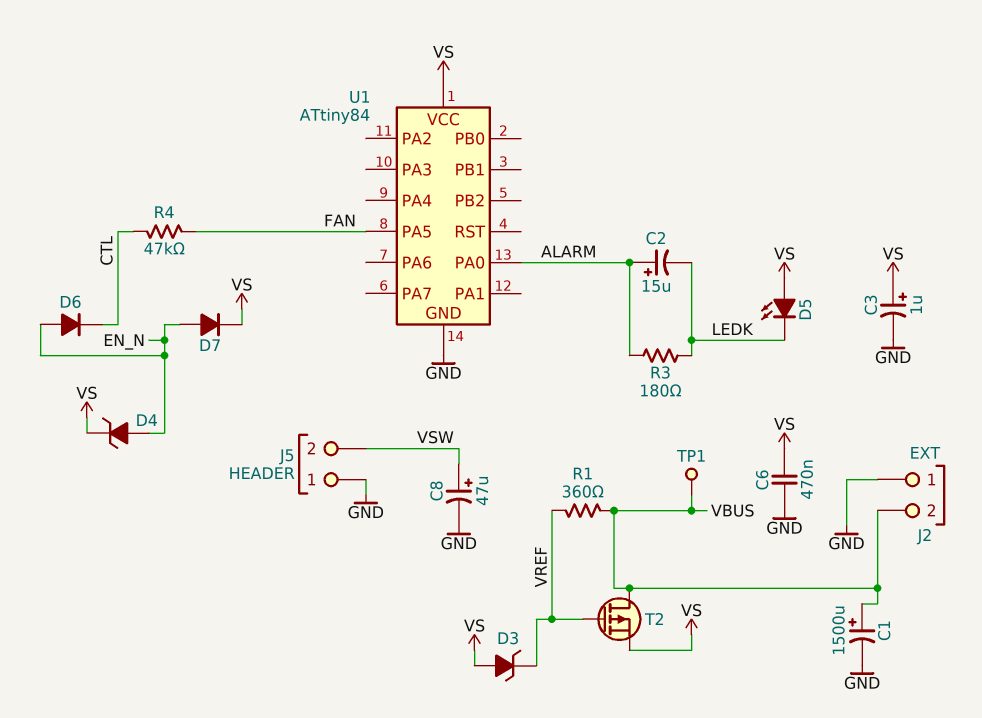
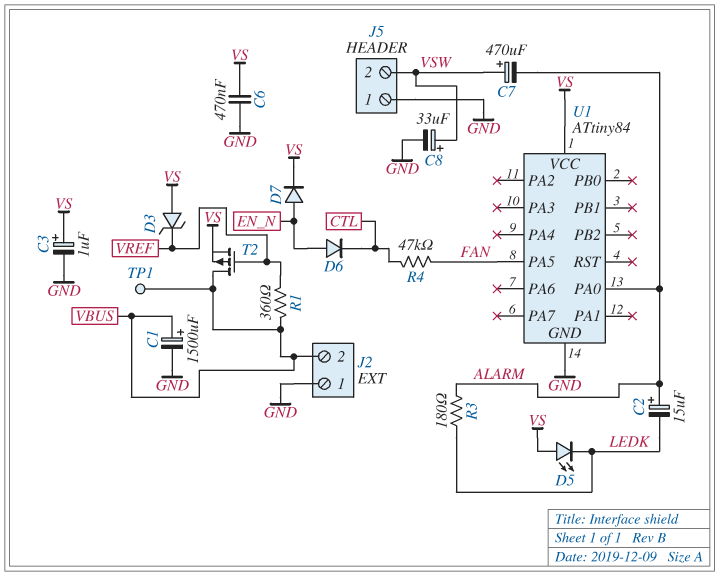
C7: none -> 470uF (plus VSW, minus ALARM)
C8: 47uF (plus VSW, minus GND) -> 33uF (plus VSW, minus GND)
D4: zener (A EN_N, K VS) -> none

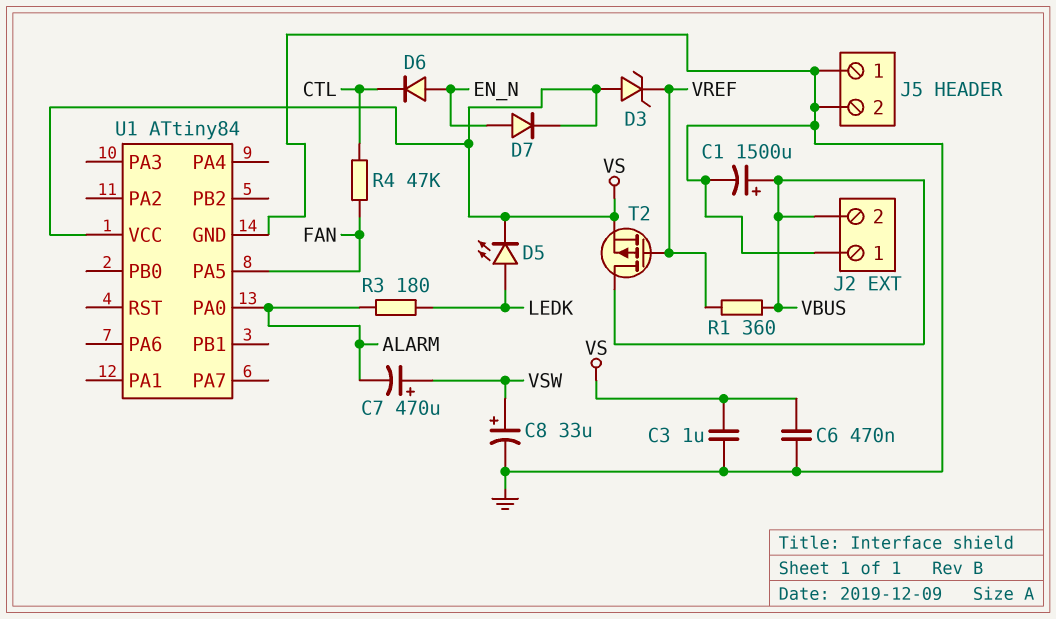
C2: 15uF (plus ALARM, minus LEDK) -> none
C3: 1uF (plus VS, minus GND) -> 1uF (GND, VS)
D5: LED (A VS, K LEDK) -> LED (A LEDK, K VS)
J5 pin 2: VSW -> GND
TP1: test point (VBUS) -> none

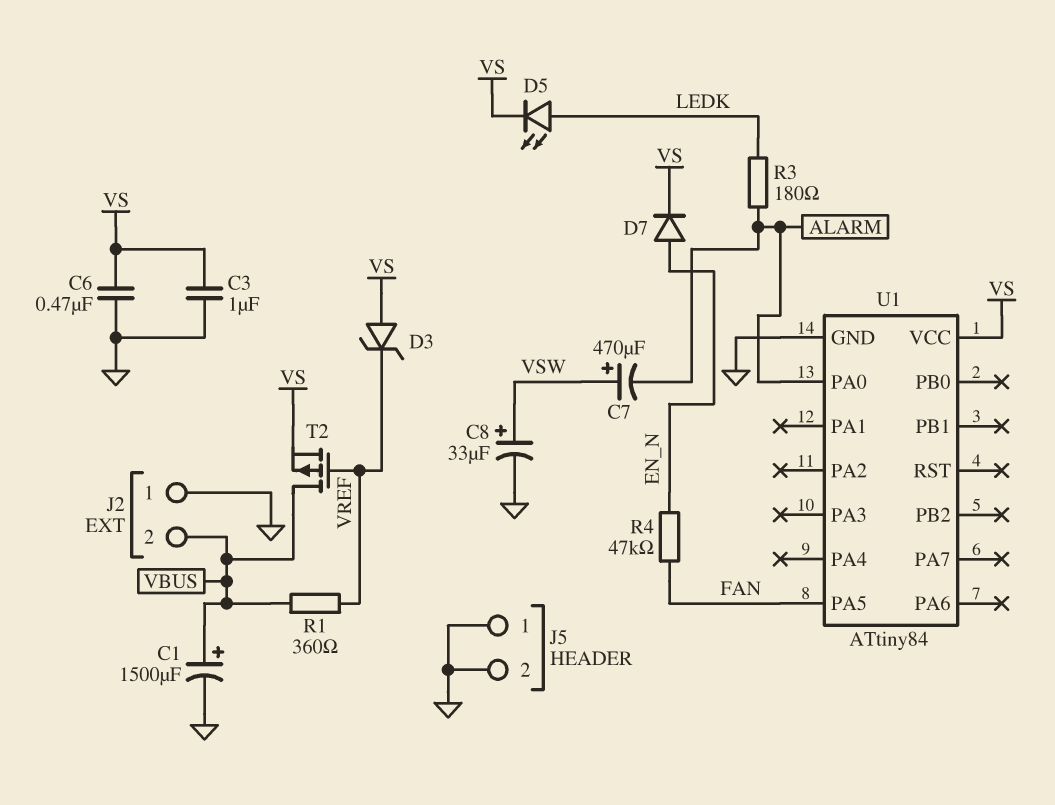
D6: diode (A EN_N, K CTL) -> none
R4: 47k (CTL, FAN) -> 47k (EN_N, FAN)

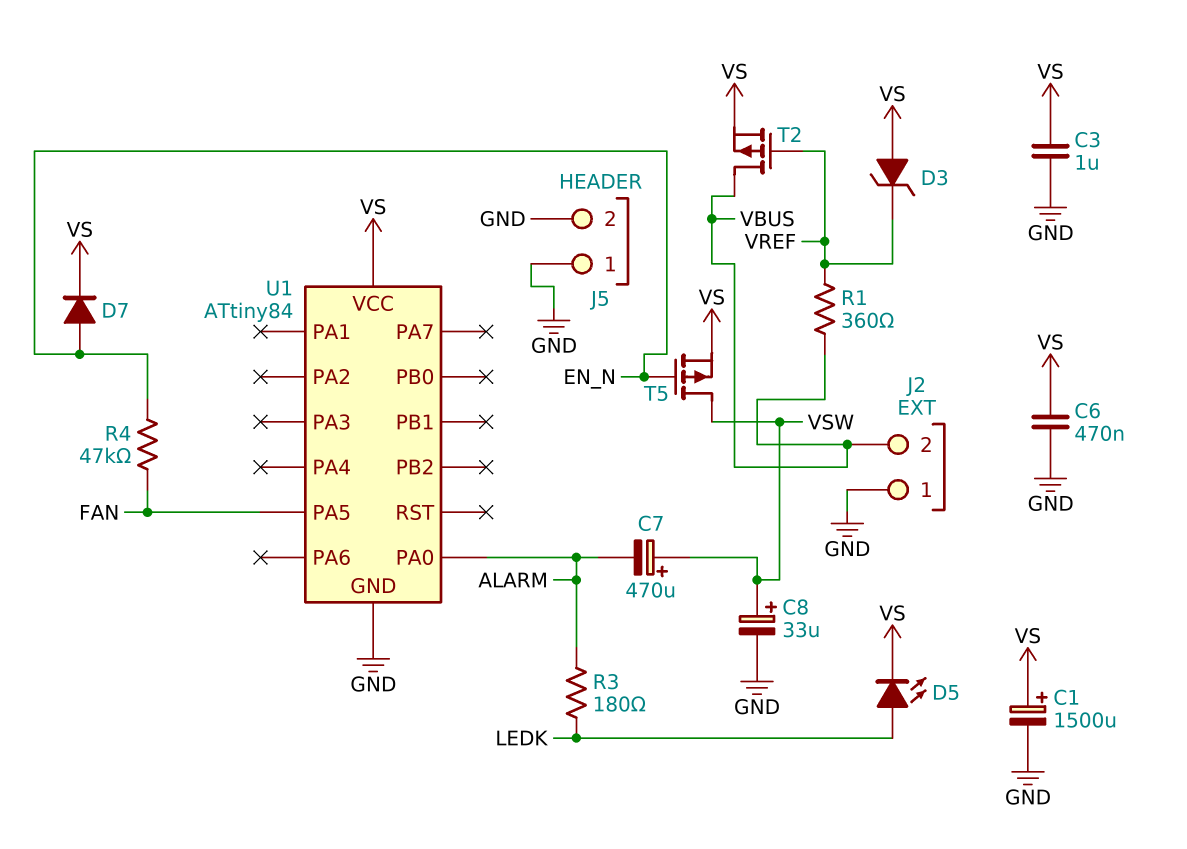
C1: 1500uF (plus VBUS, minus GND) -> 1500uF (plus VS, minus GND)
T5: none -> PMOS (G EN_N, D VSW, S VS)

